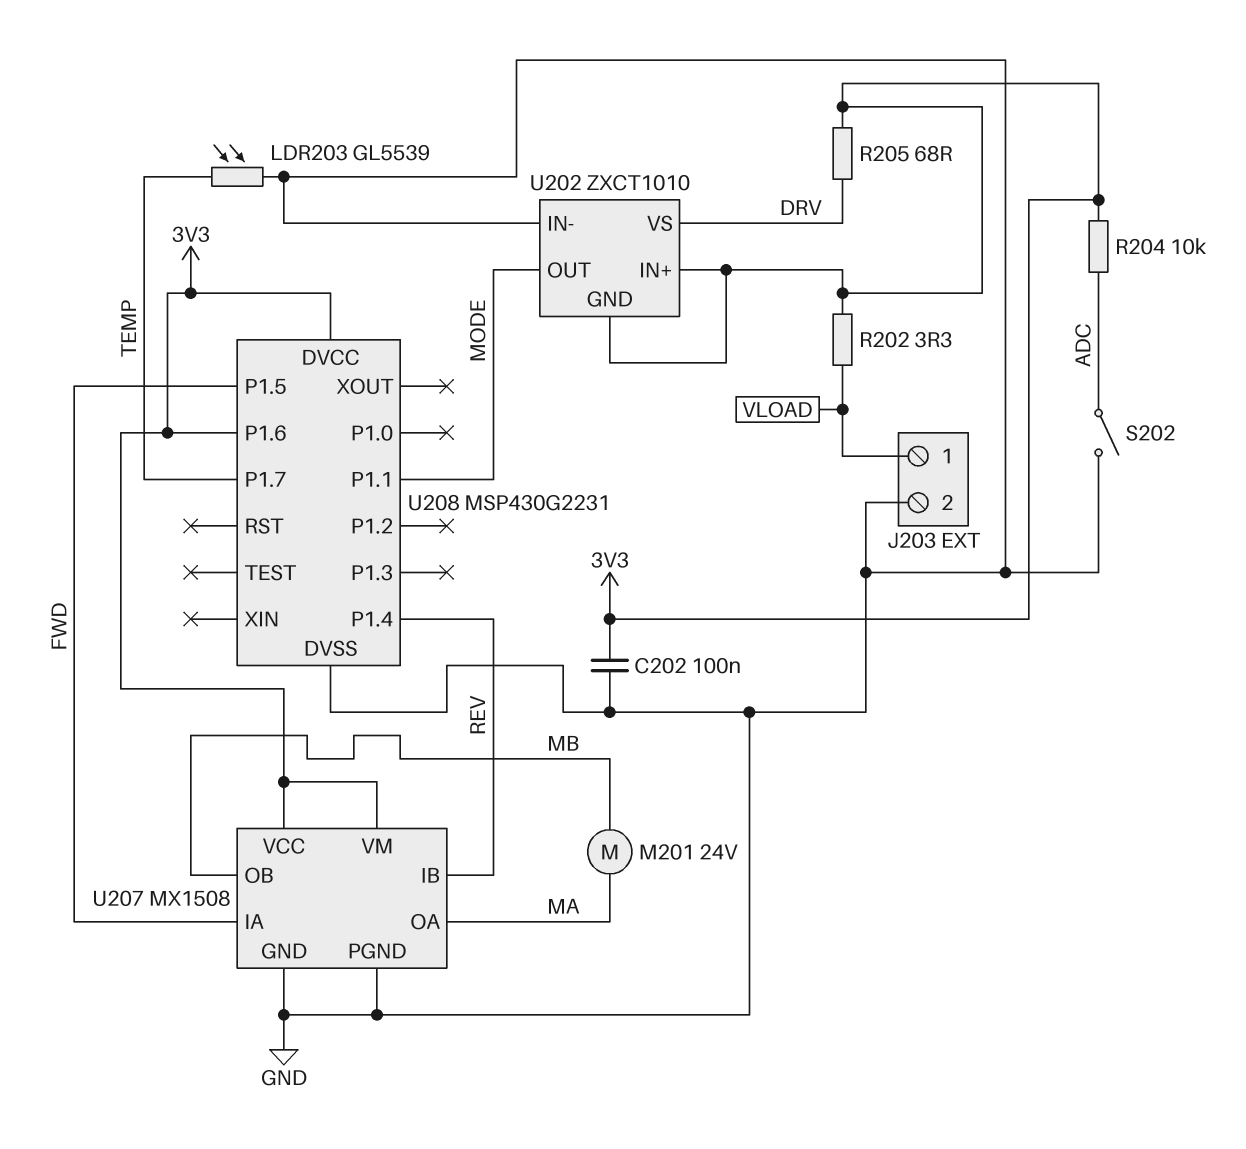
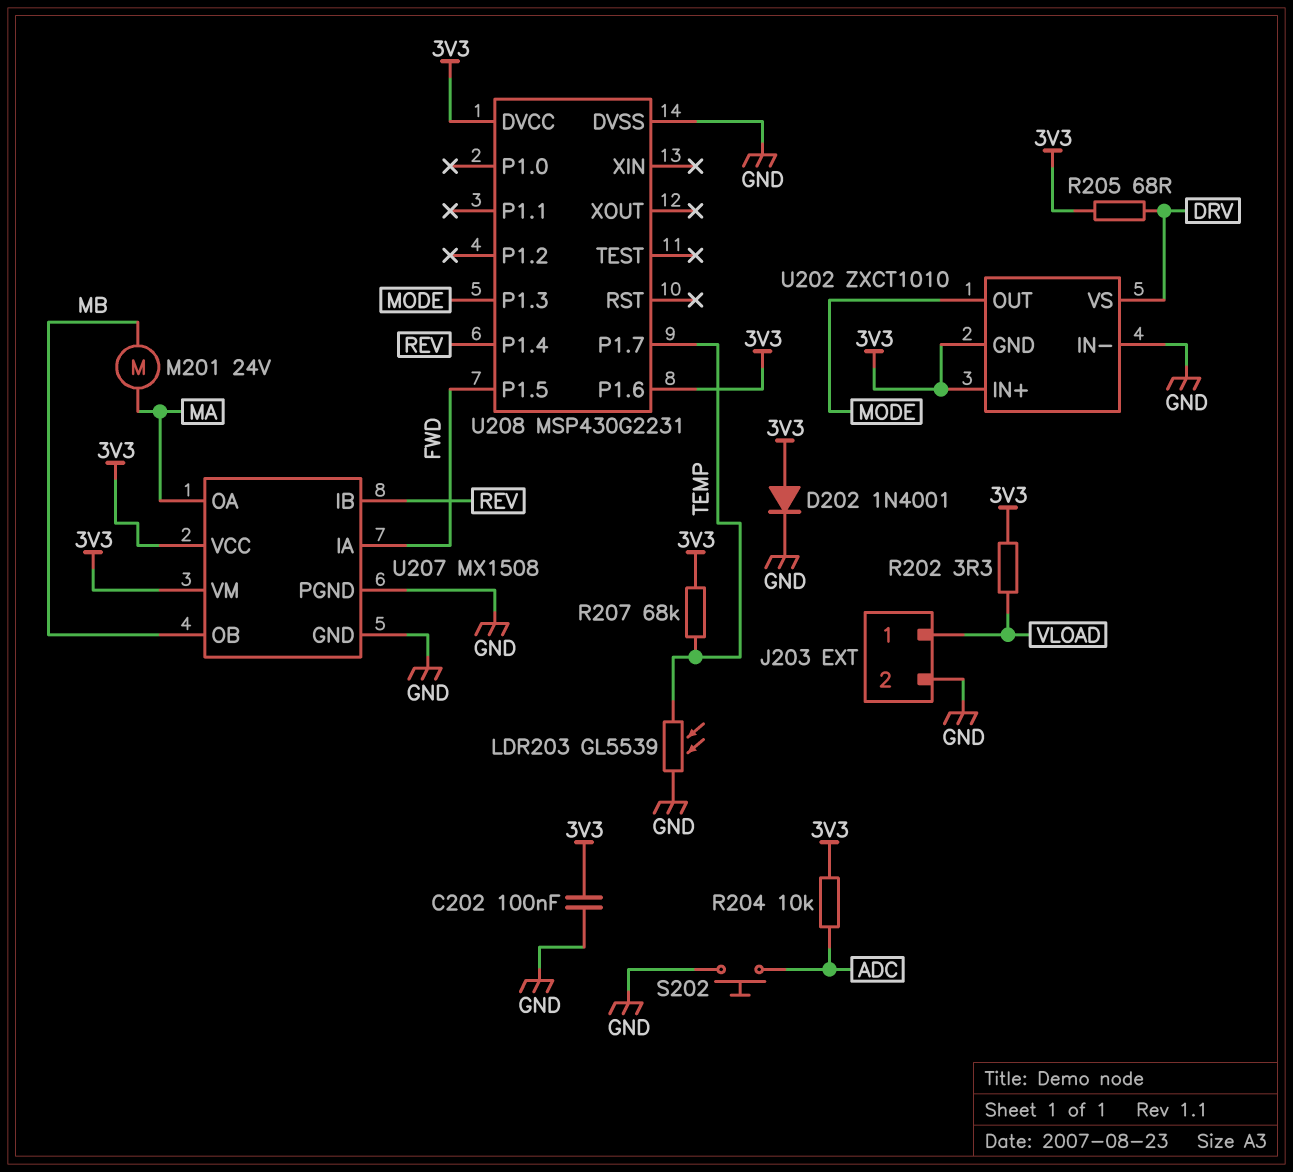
D202: none -> diode 1N4001 (A 3V3, K GND)
R207: none -> 68k (3V3, TEMP)
S202: switch (ADC, GND) -> button (ADC, GND)
U208 pin P1.1: MODE -> none
U208 pin P1.3: none -> MODE

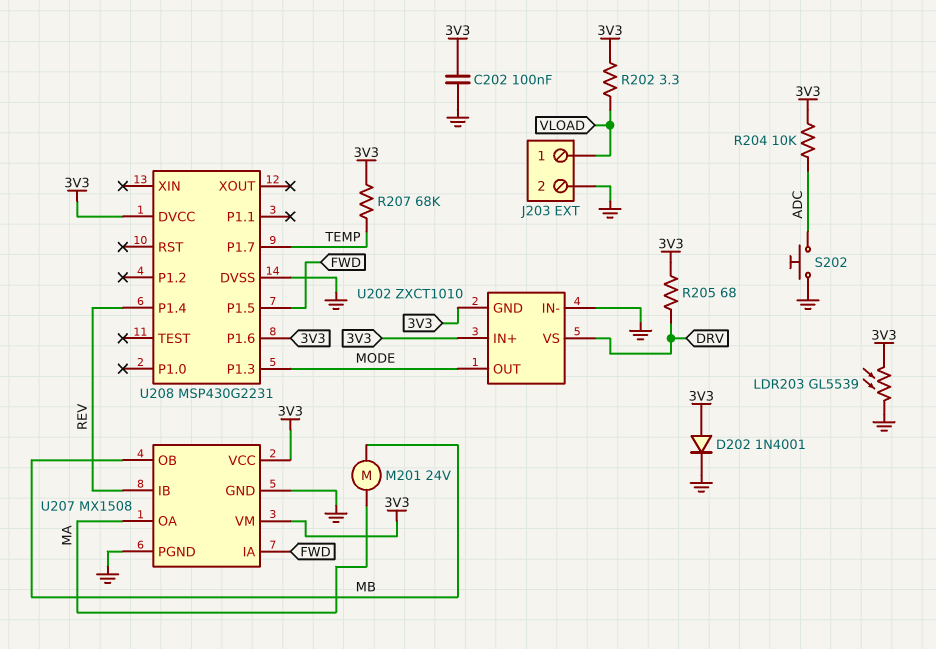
LDR203: GL5539 (GND, TEMP) -> GL5539 (3V3, GND)

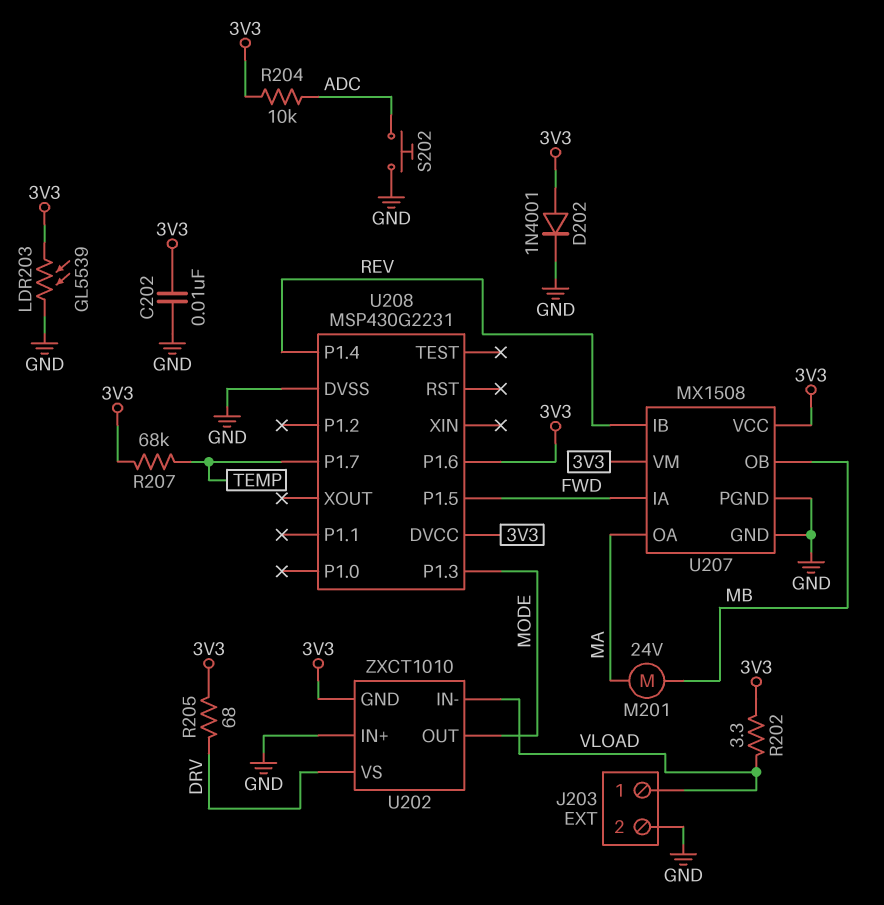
C202: 100nF (3V3, GND) -> 10nF (3V3, GND)
U202 pin IN+: 3V3 -> GND
U202 pin IN-: GND -> VLOAD

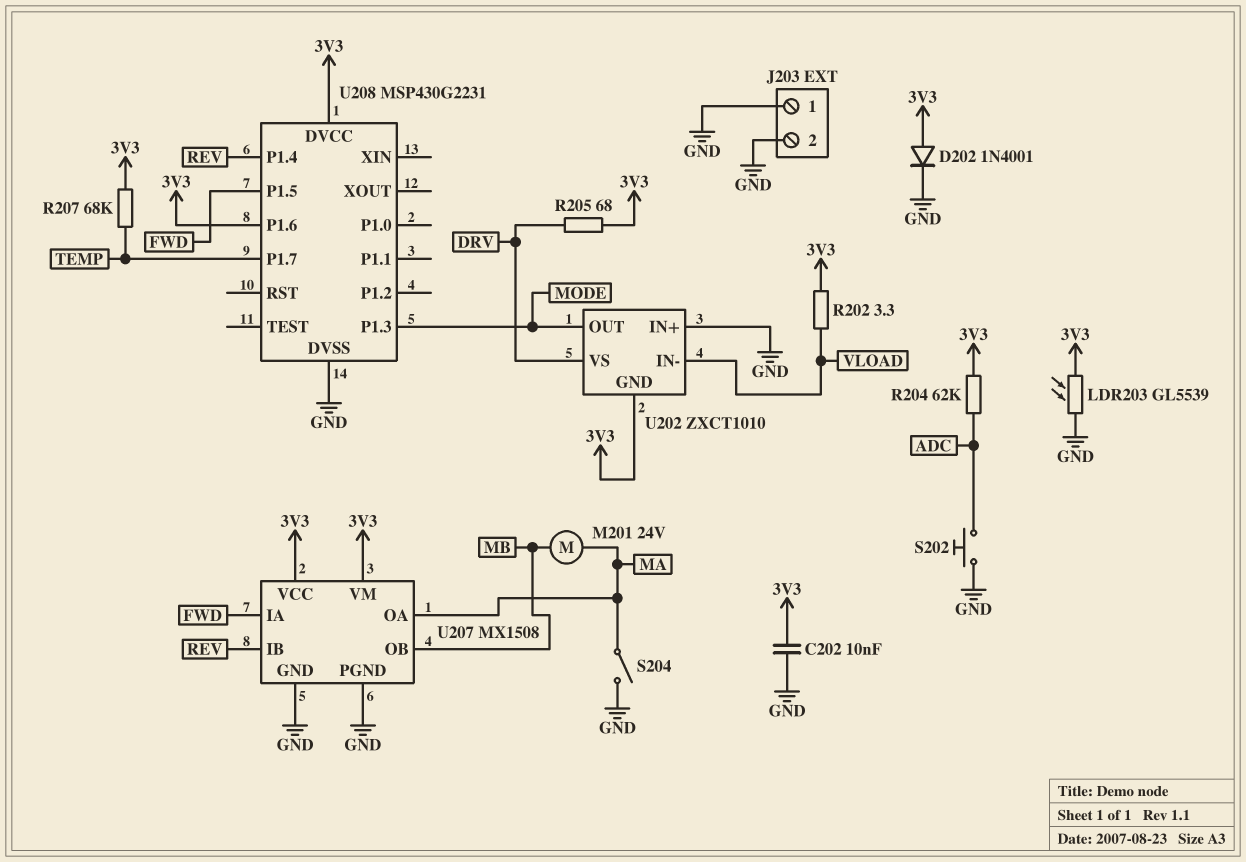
J203 pin 1: VLOAD -> GND
R204: 10k (3V3, ADC) -> 62k (3V3, ADC)
S204: none -> switch (GND, MA)

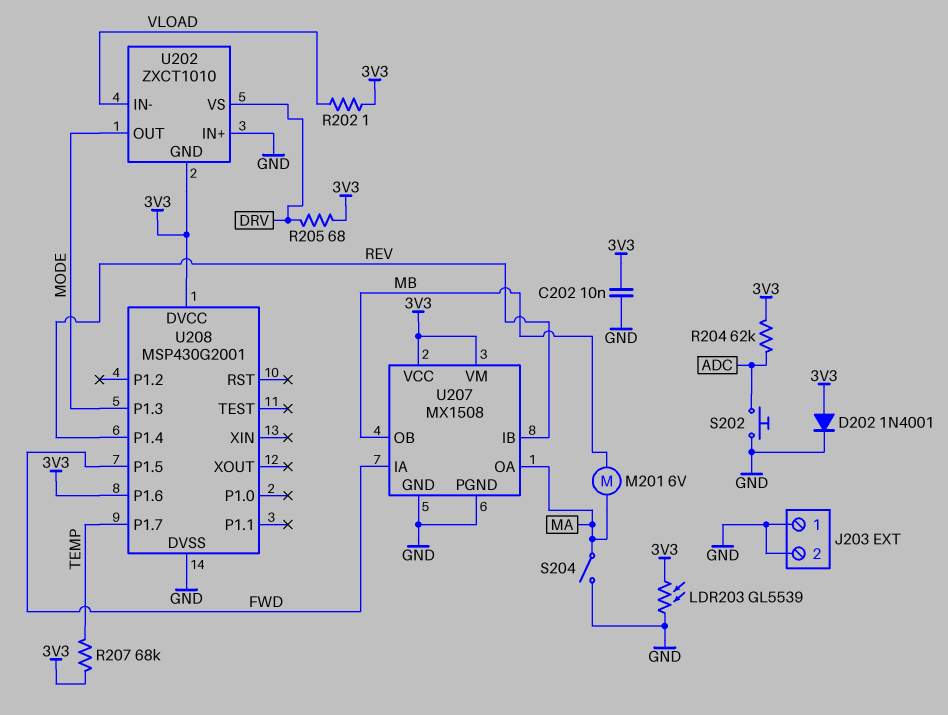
M201: motor 24V (MA, MB) -> motor 6V (MA, MB)
R202: 3.3 (3V3, VLOAD) -> 1 (3V3, VLOAD)
U208: MSP430G2231 -> MSP430G2001

